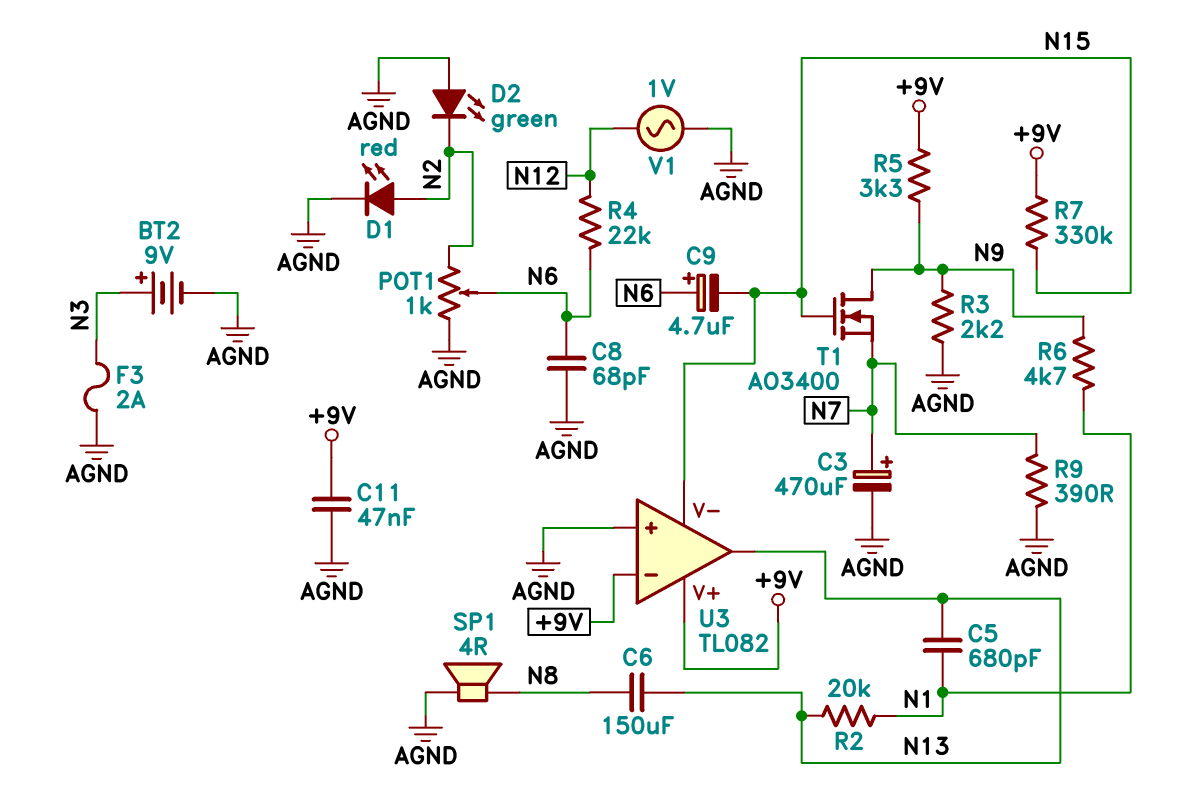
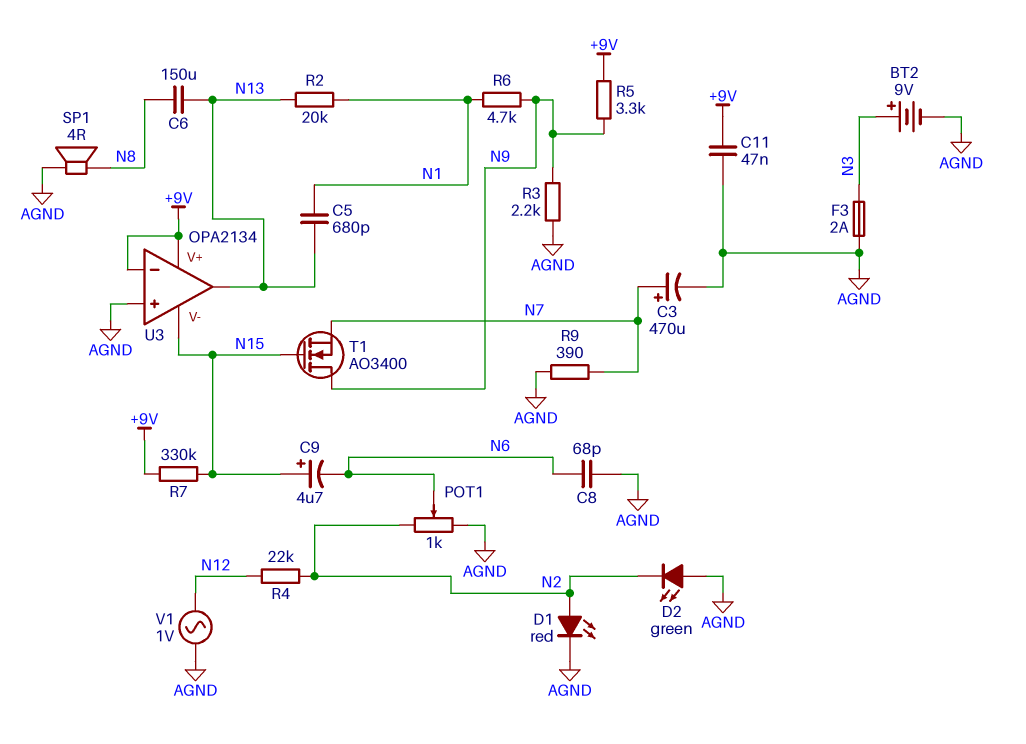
C9: 4.7uF (plus N6, minus N15) -> 4.7uF (plus N15, minus N6)
R4: 22k (N6, N12) -> 22k (N2, N12)
U3: TL082 -> OPA2134

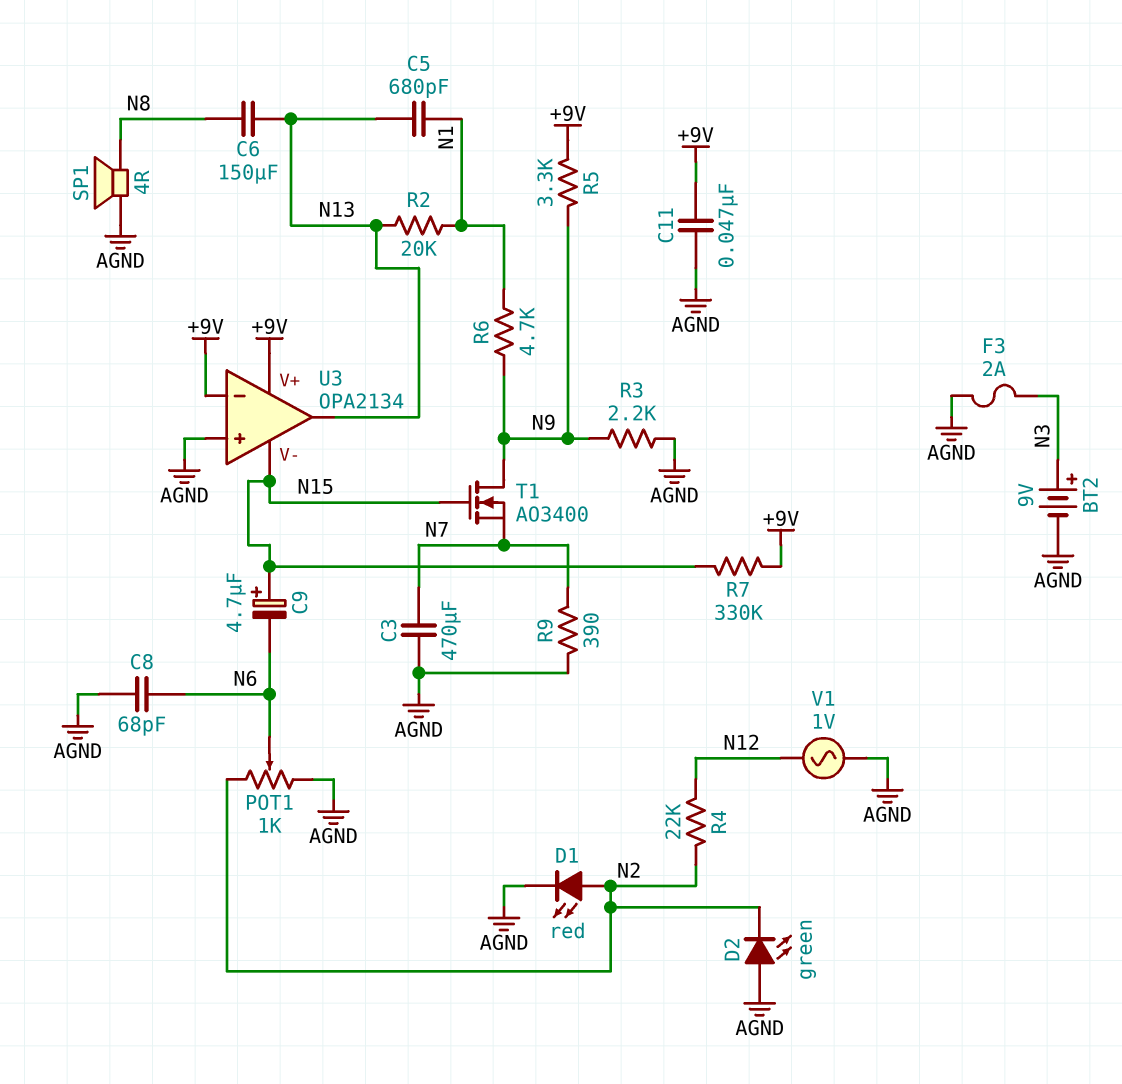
C3: 470uF (plus N7, minus AGND) -> 470uF (AGND, N7)

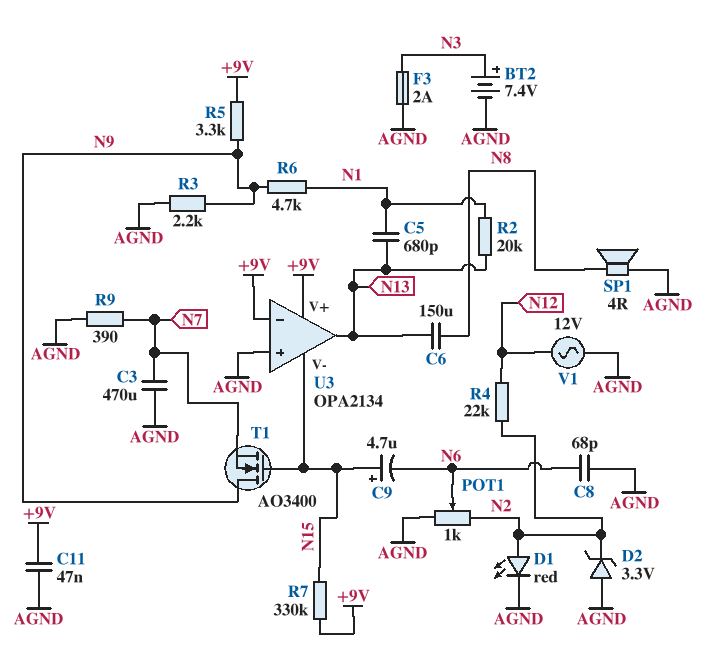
BT2: 9V (plus N3, minus AGND) -> 7.4V (plus N3, minus AGND)
D2: LED green (A AGND, K N2) -> zener 3.3V (A AGND, K N2)
V1: AC 1V (AGND, N12) -> AC 12V (AGND, N12)

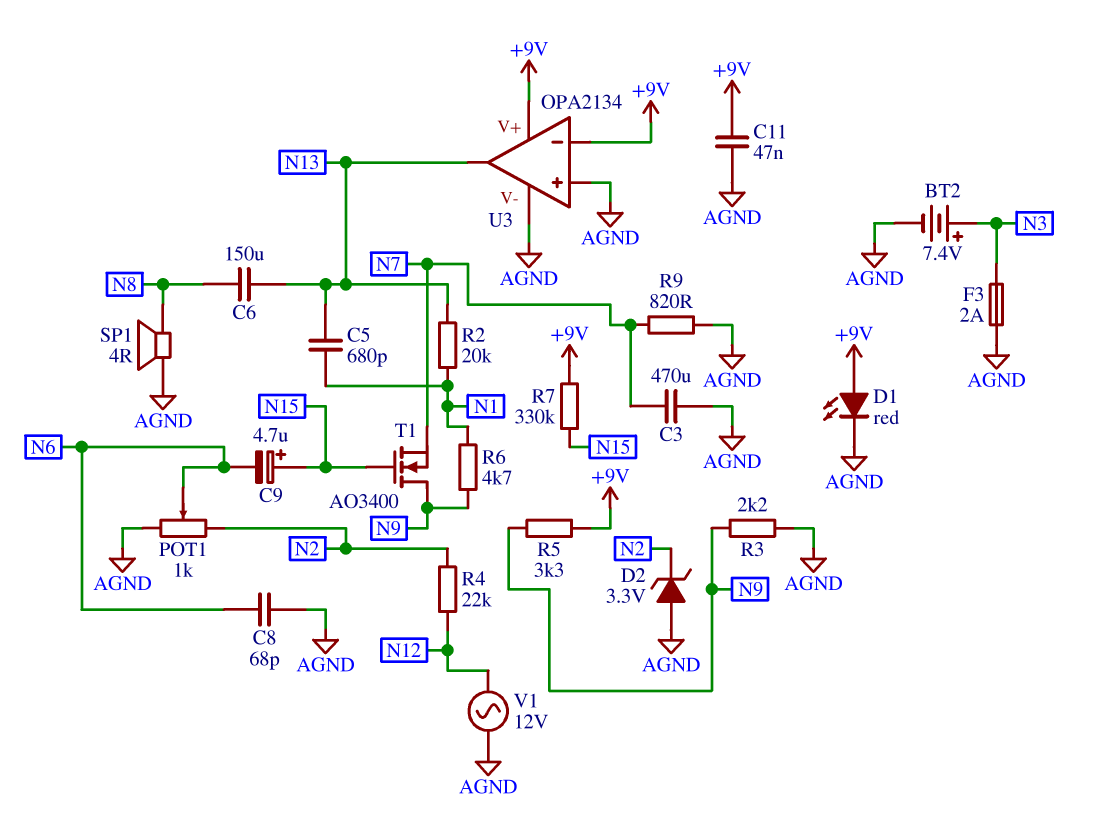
D1: LED red (A N2, K AGND) -> LED red (A +9V, K AGND)
R9: 390 (AGND, N7) -> 820 (AGND, N7)
U3 pin V-: N15 -> AGND

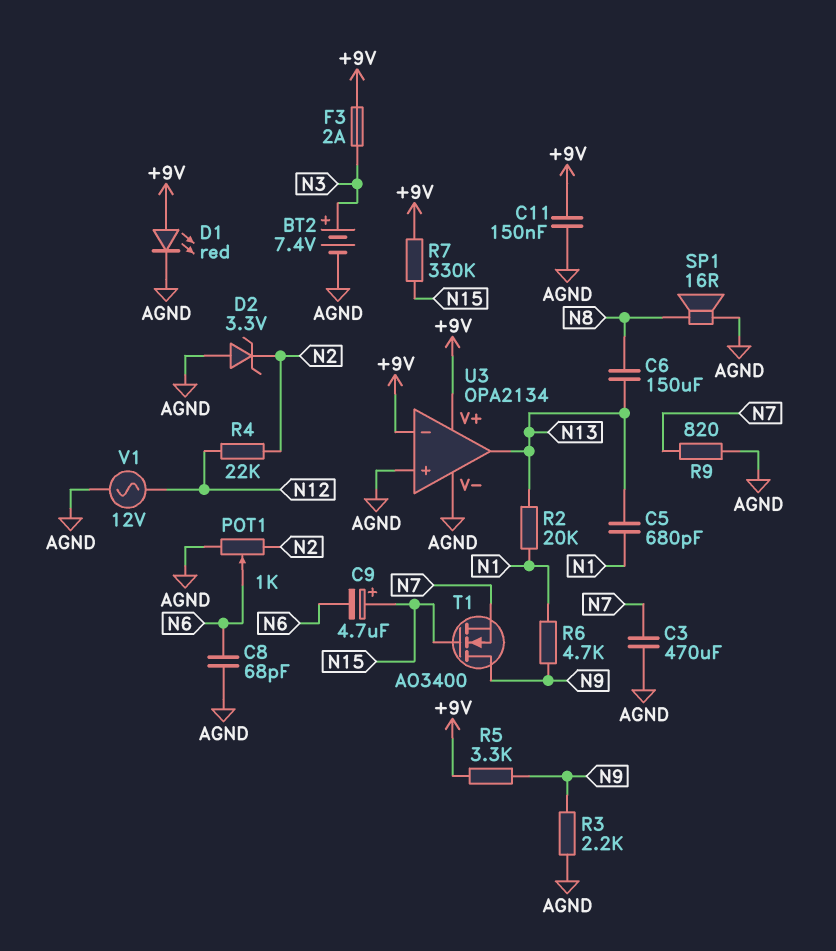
C11: 47nF (+9V, AGND) -> 150nF (+9V, AGND)
F3: 2A (AGND, N3) -> 2A (+9V, N3)
SP1: speaker 4R (AGND, N8) -> speaker 16R (AGND, N8)

